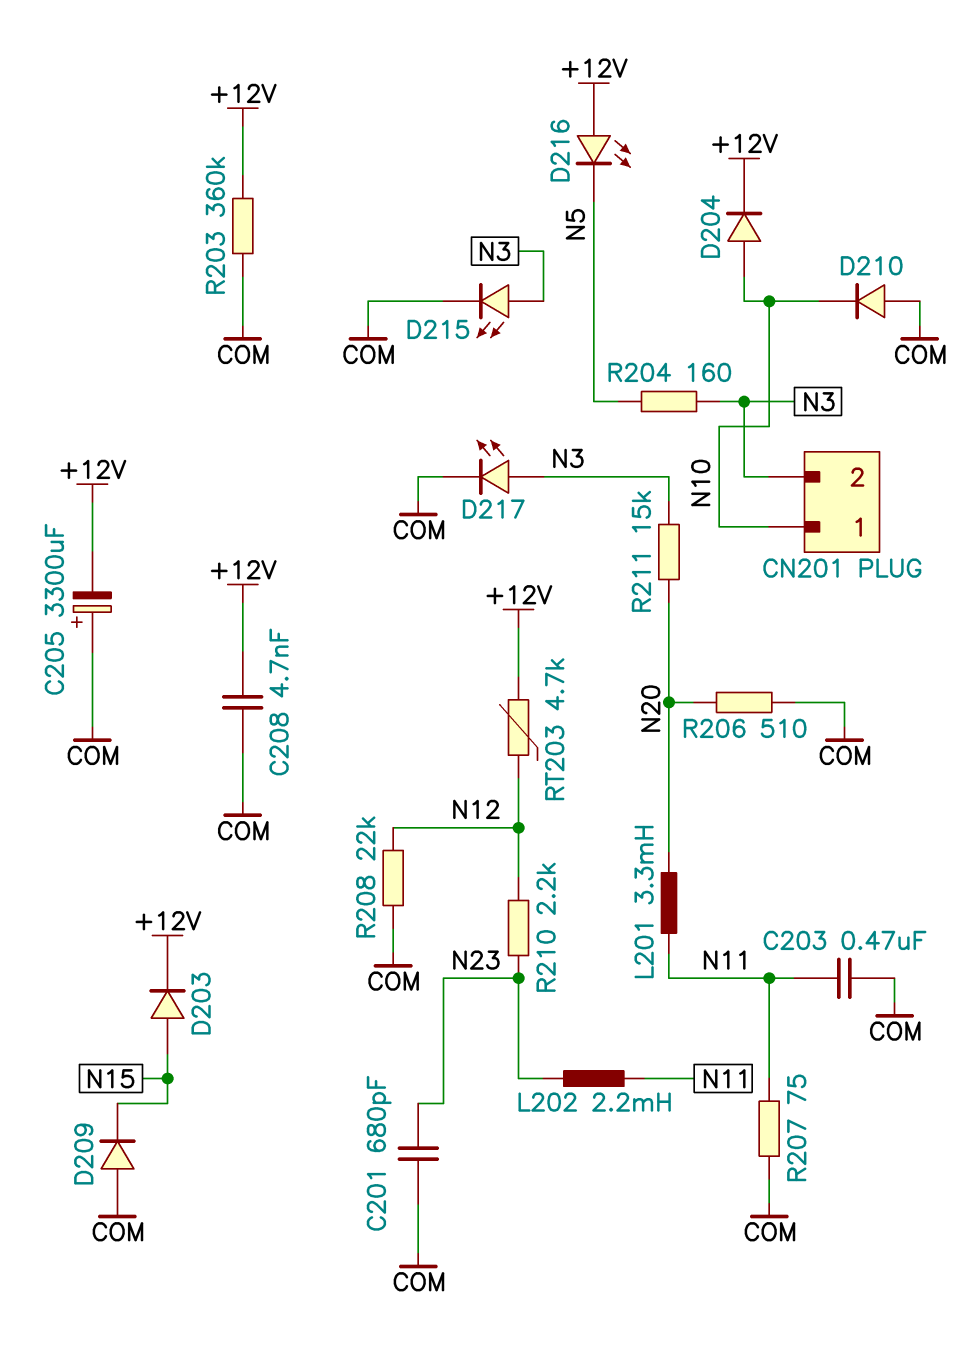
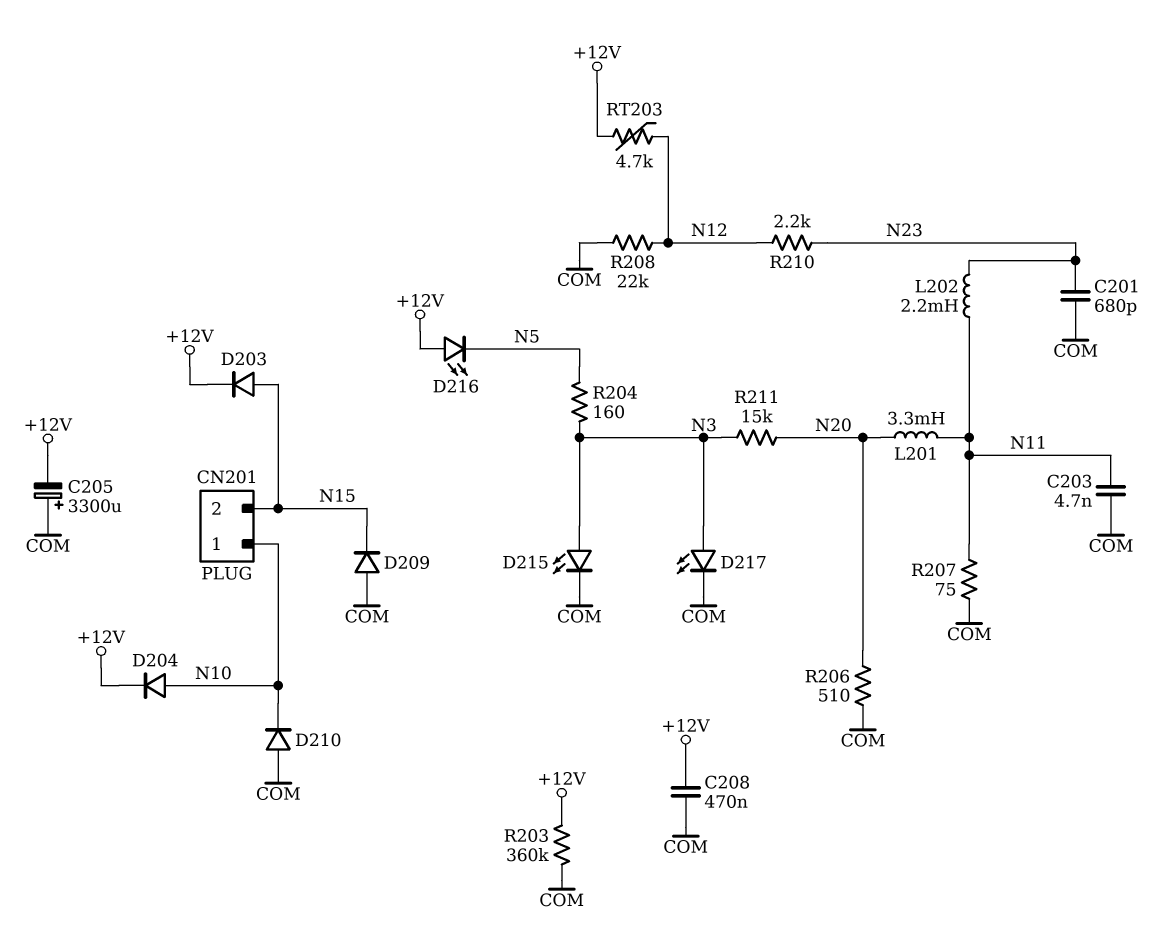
C203: 470nF (COM, N11) -> 4.7nF (COM, N11)
C208: 4.7nF (+12V, COM) -> 470nF (+12V, COM)
CN201 pin 2: N3 -> N15

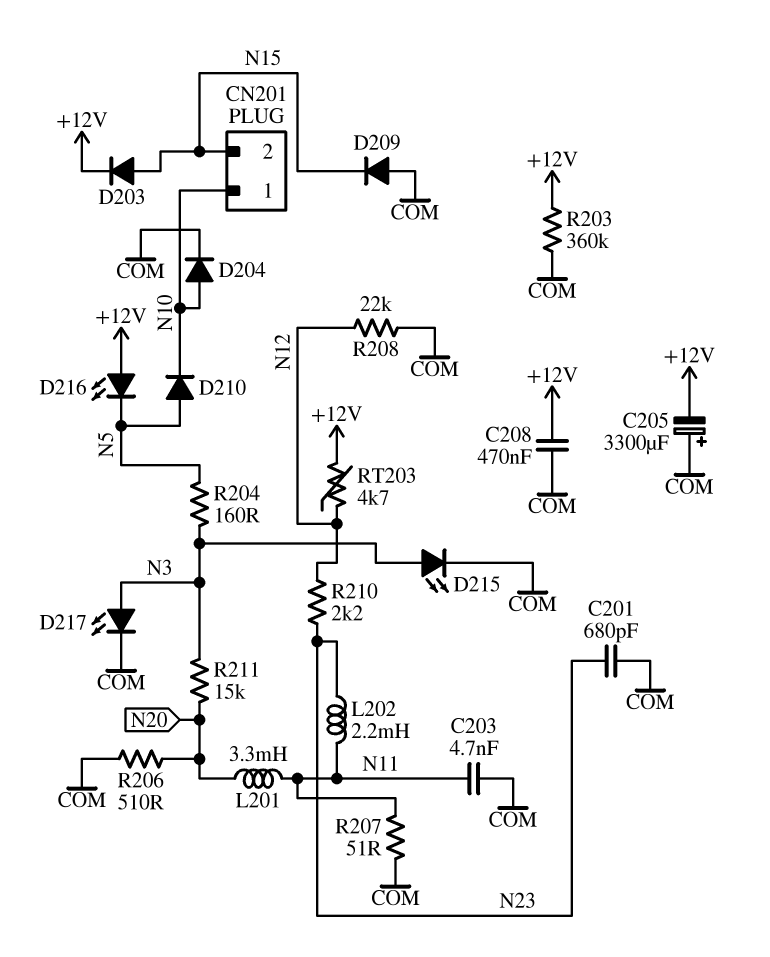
D204: diode (A N10, K +12V) -> diode (A N10, K COM)
D210: diode (A COM, K N10) -> diode (A N5, K N10)
R207: 75 (COM, N11) -> 51 (COM, N11)

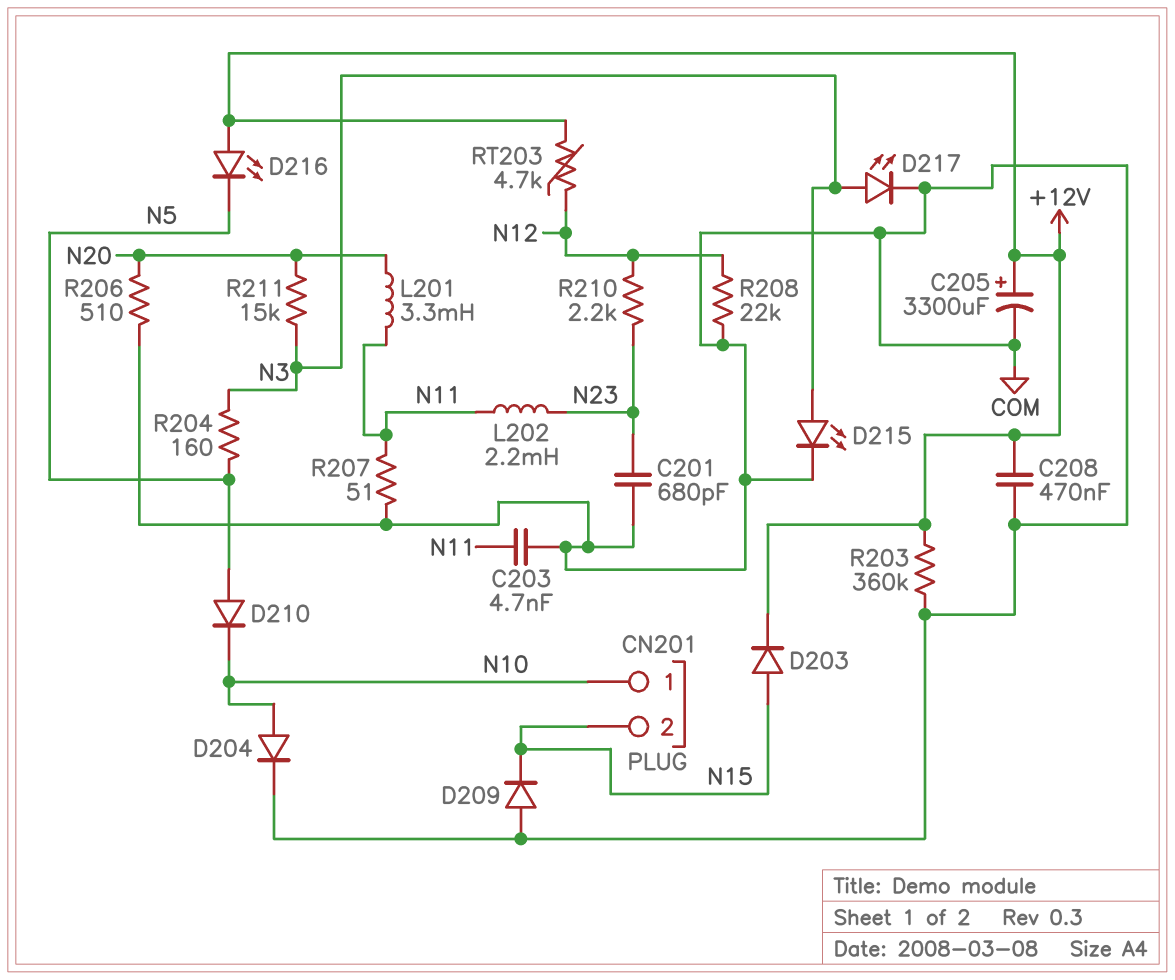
C205: 3300uF (plus COM, minus +12V) -> 3300uF (plus +12V, minus COM)

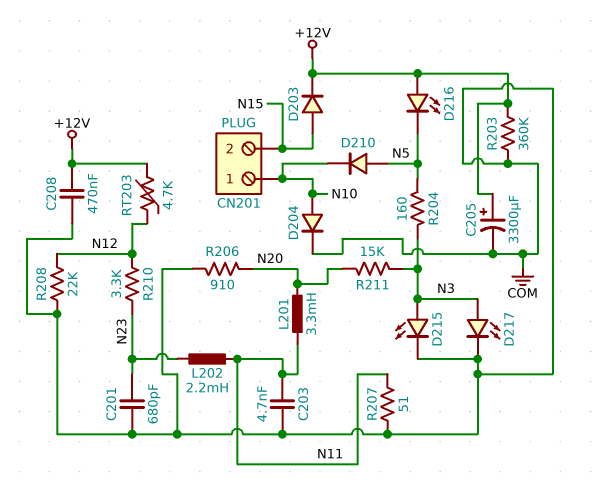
D209: diode (A COM, K N15) -> none
R206: 510 (COM, N20) -> 910 (COM, N20)
R210: 2.2k (N12, N23) -> 3.3k (N12, N23)

